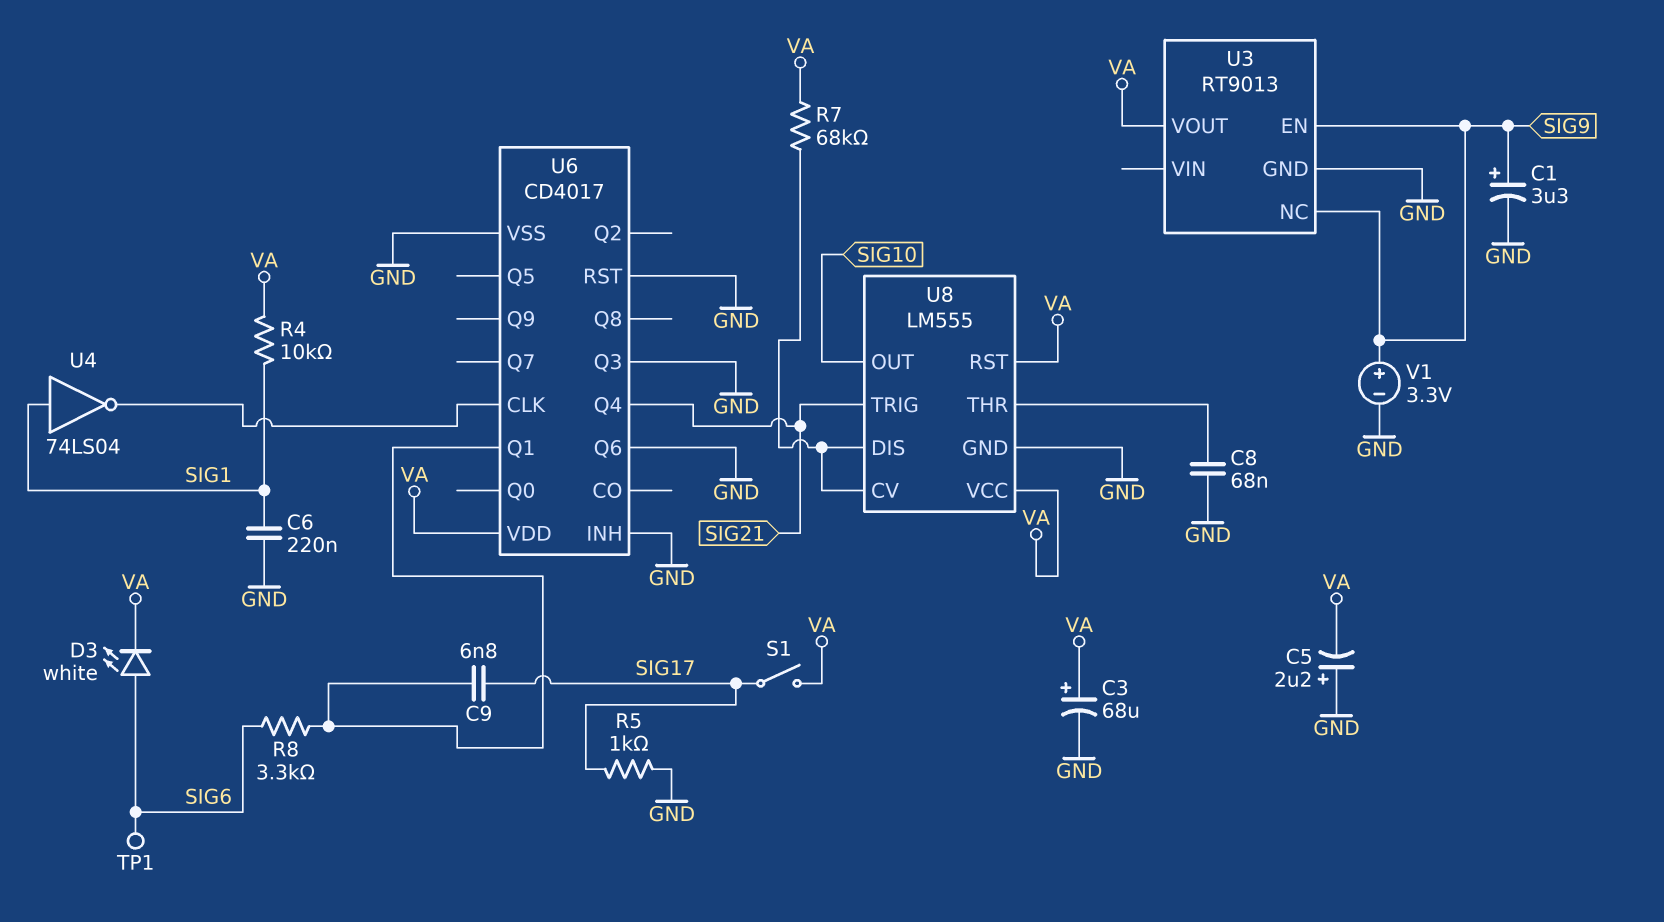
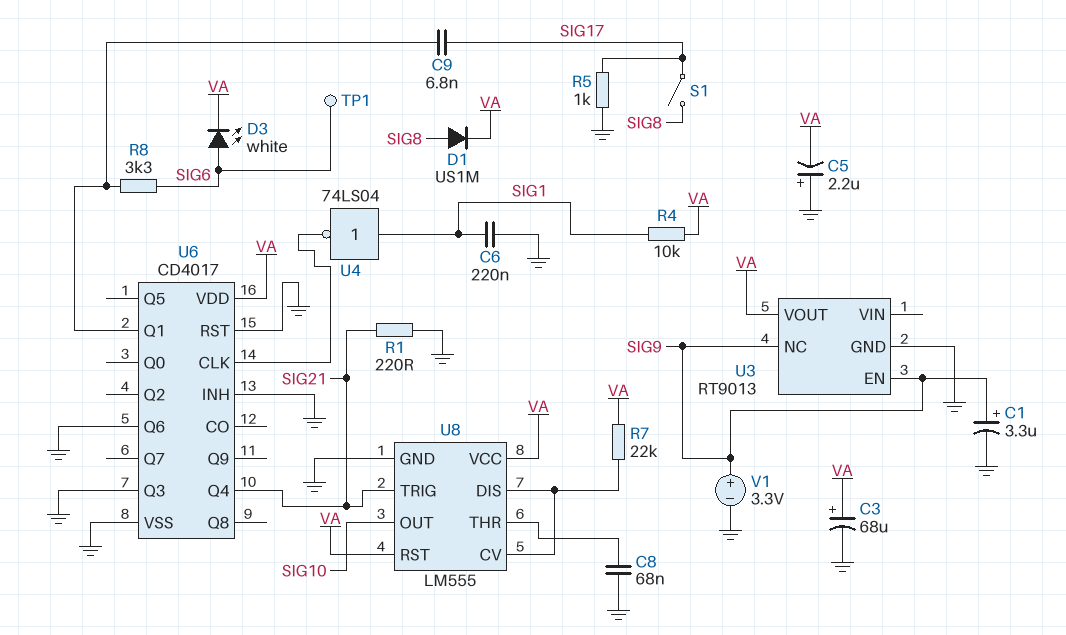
D1: none -> diode US1M (A SIG8, K VA)
R1: none -> 220 (GND, SIG21)
R7: 68k (U8/CV, VA) -> 22k (U8/CV, VA)
S1: switch (SIG17, VA) -> switch (SIG8, SIG17)

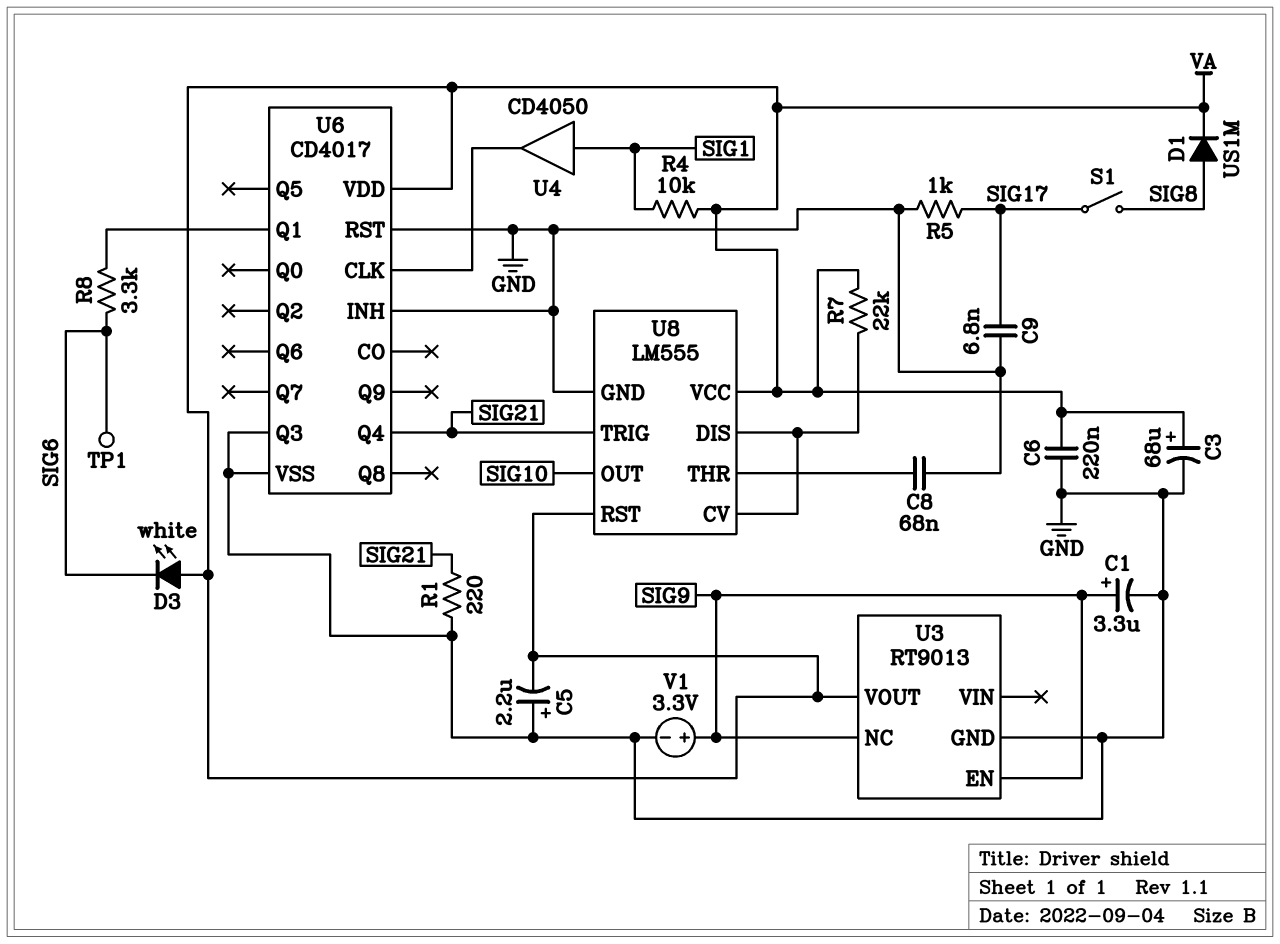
C6: 220nF (GND, SIG1) -> 220nF (GND, VA)
C9: 6.8nF (SIG17, U6/Q1) -> 6.8nF (GND, SIG17)
D3: LED white (A SIG6, K VA) -> LED white (A VA, K SIG6)
U4: NOT 74LS04 (in SIG1, out U6/CLK) -> buffer CD4050 (in SIG1, out U6/CLK)
U6 pin Q6: GND -> none

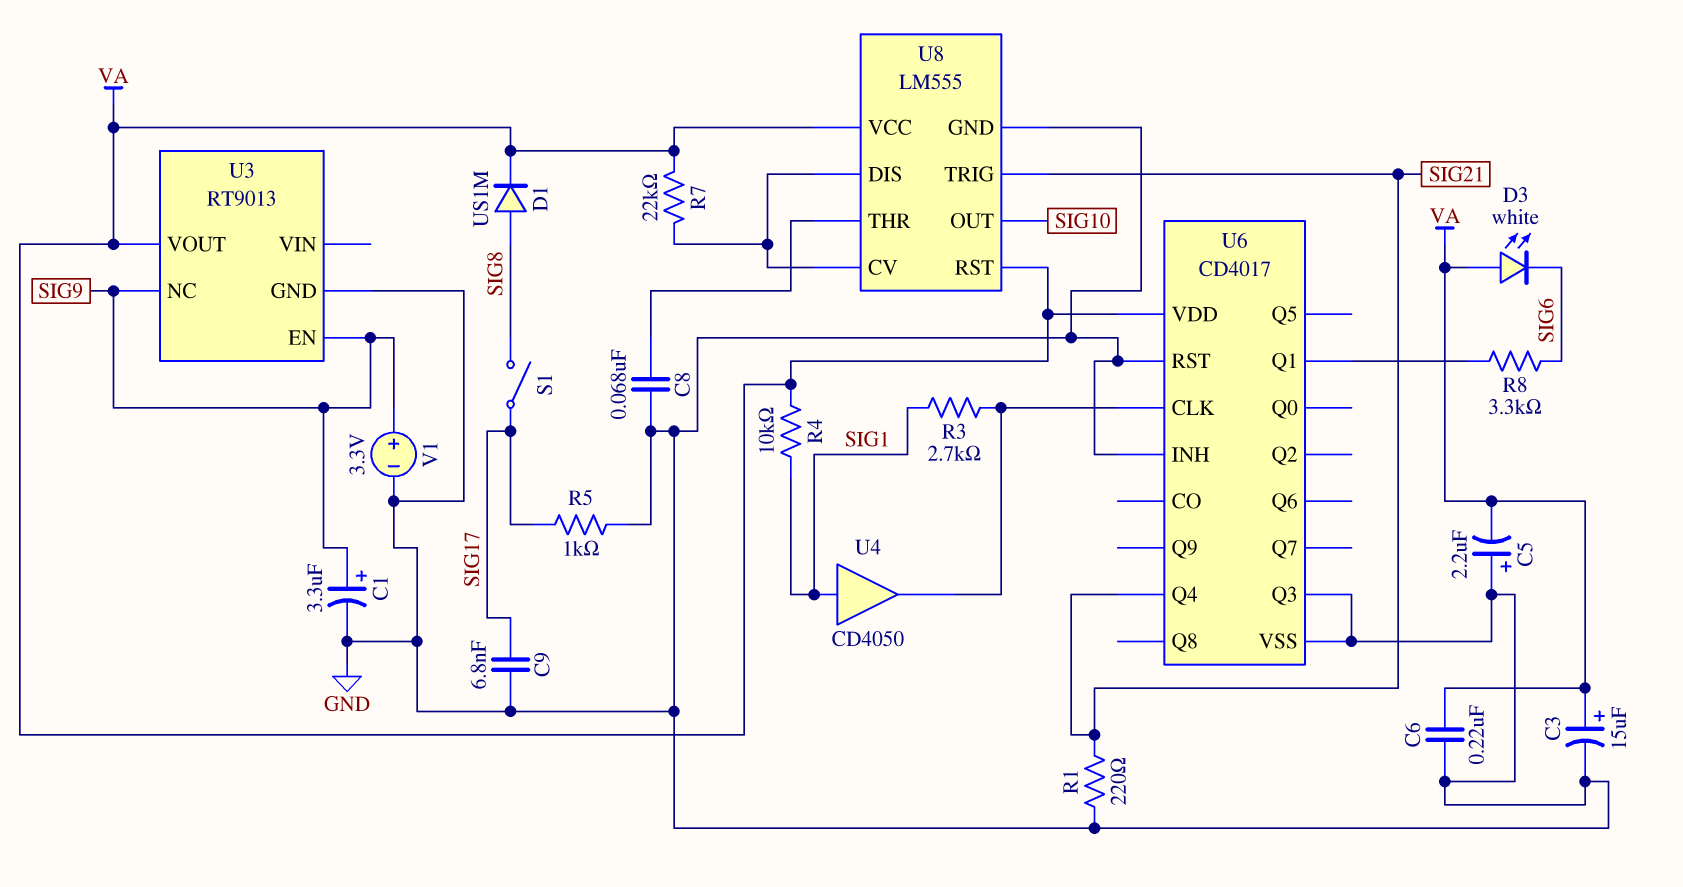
C3: 68uF (plus VA, minus GND) -> 15uF (plus VA, minus GND)
R3: none -> 2.7k (SIG1, U6/CLK)
TP1: test point (SIG6) -> none

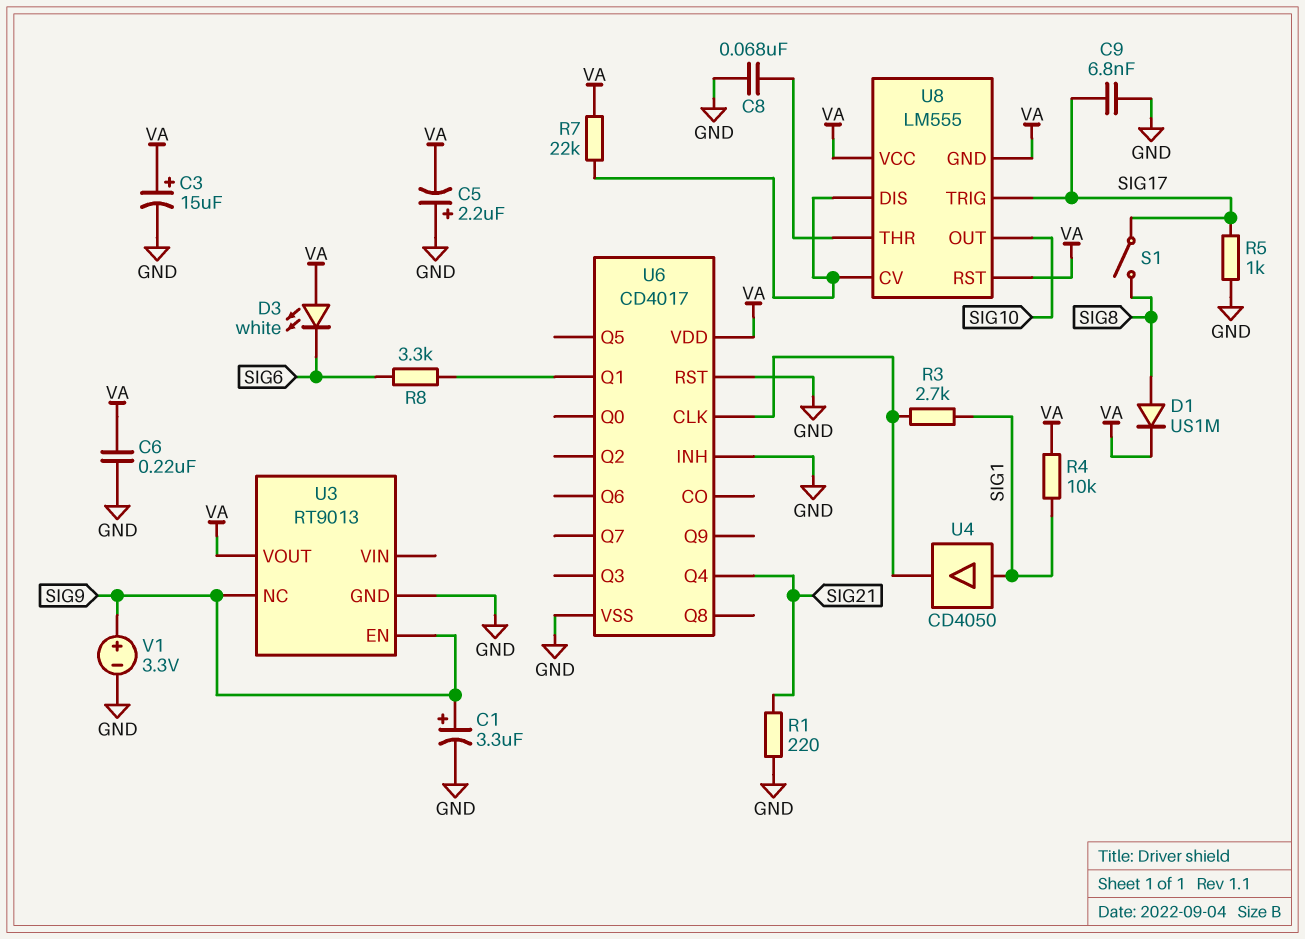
U6 pin Q3: GND -> none
U8 pin GND: GND -> VA
U8 pin TRIG: SIG21 -> SIG17

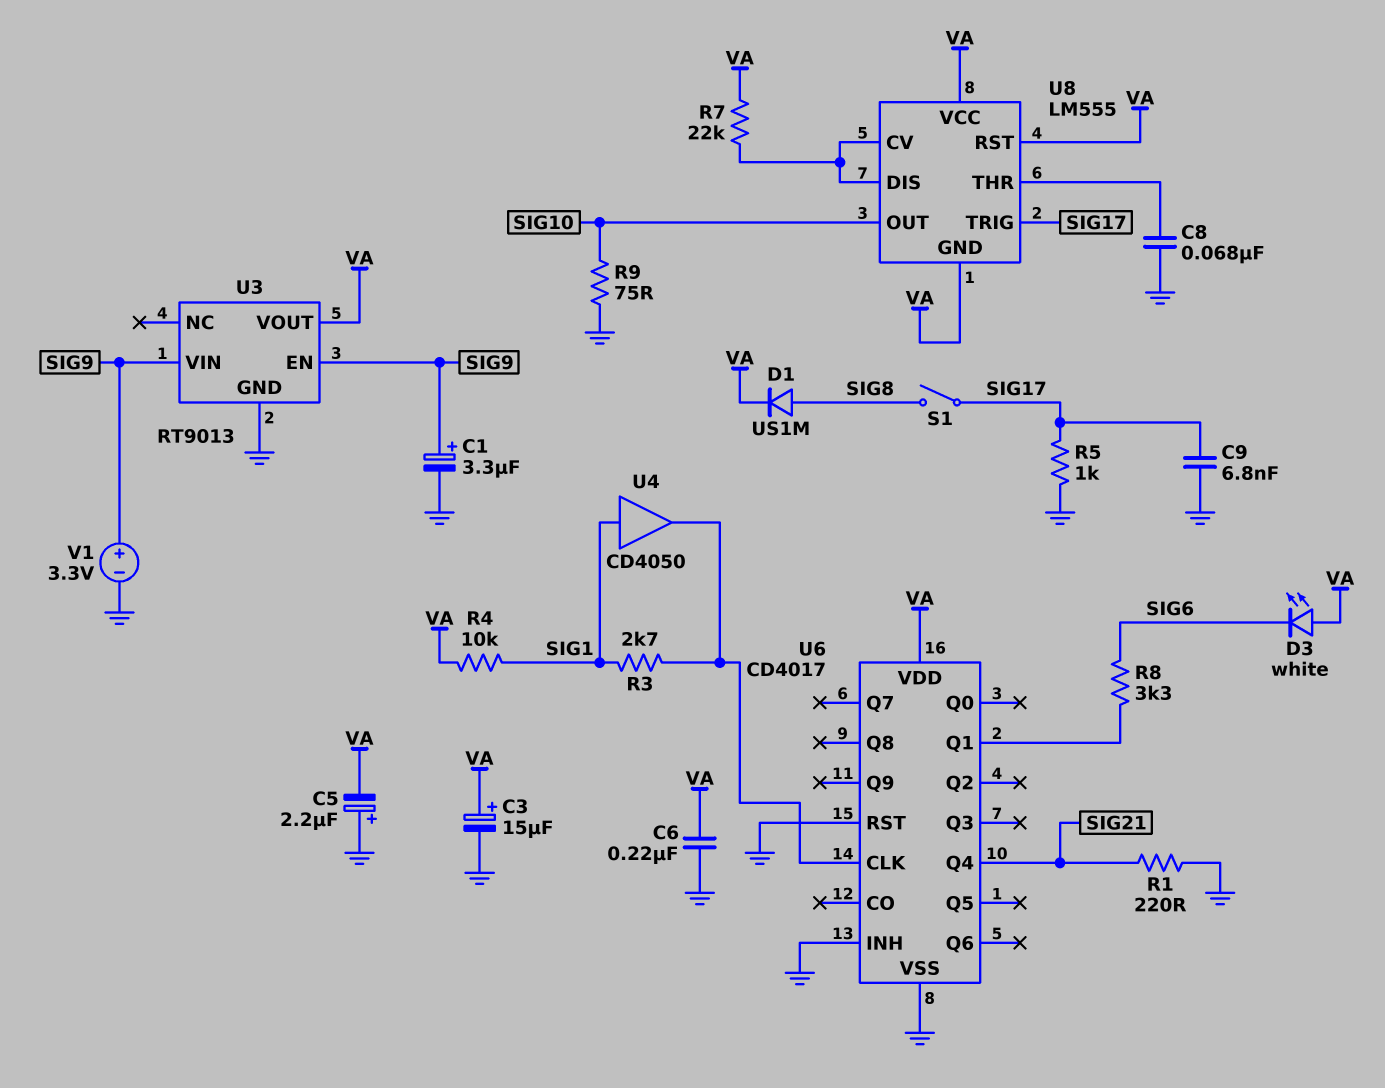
R9: none -> 75 (GND, SIG10)
U3 pin NC: SIG9 -> none
U3 pin VIN: none -> SIG9

